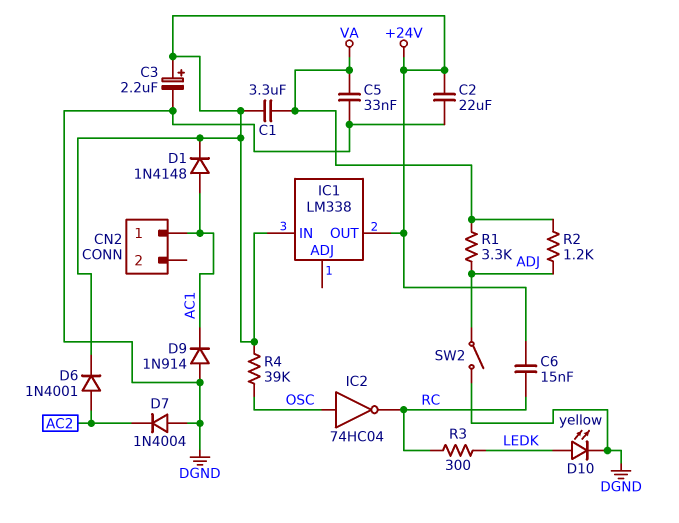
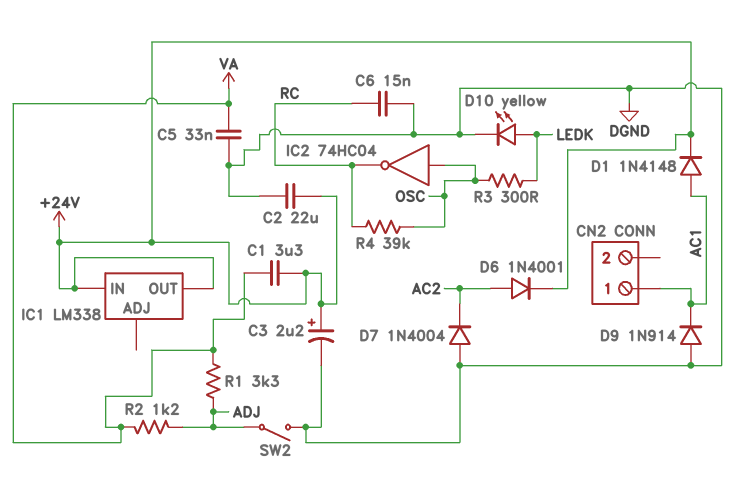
C6: 15nF (+24V, RC) -> 15nF (DGND, RC)
R3: 300 (LEDK, RC) -> 300 (LEDK, OSC)
R4: 39k (+24V, OSC) -> 39k (OSC, RC)

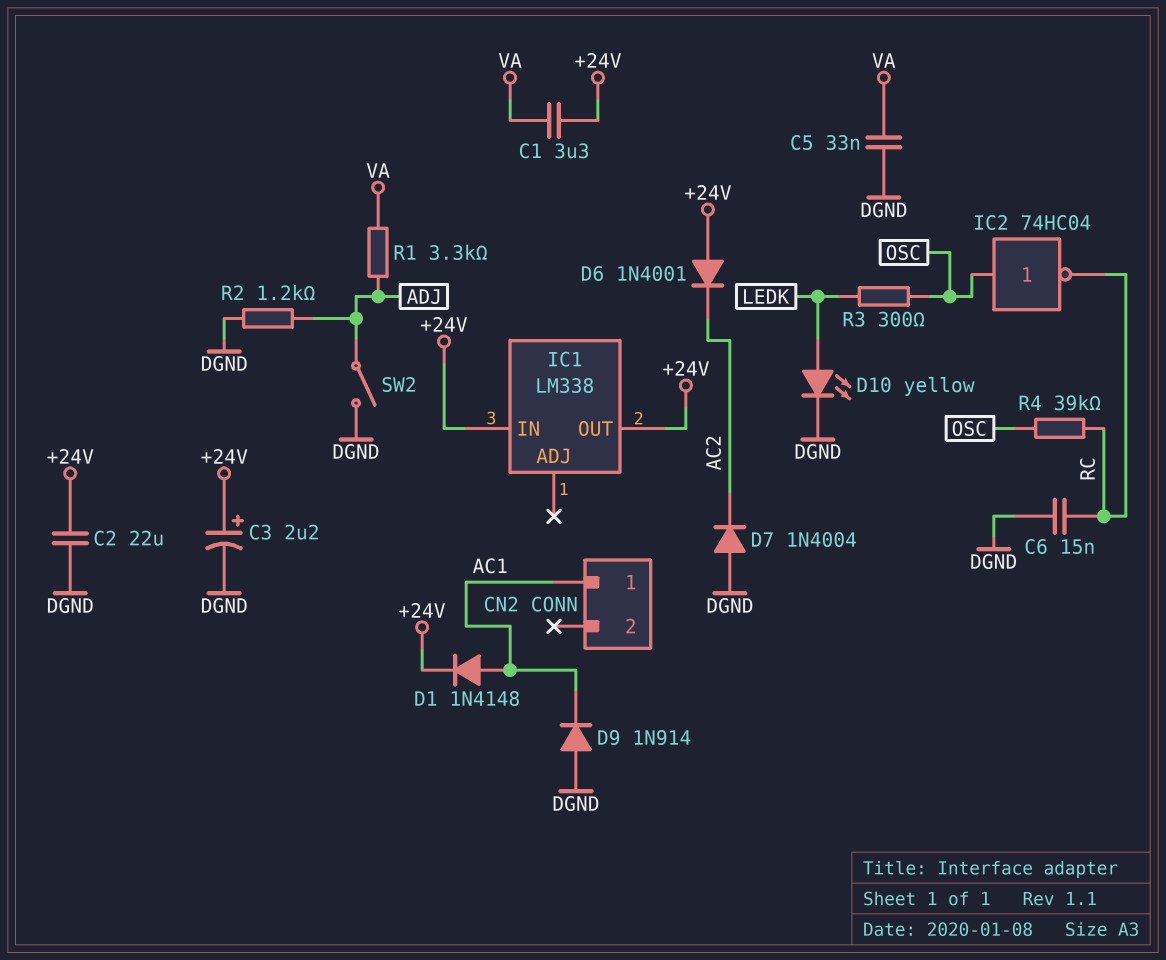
D6: diode 1N4001 (A AC2, K +24V) -> diode 1N4001 (A +24V, K AC2)
R2: 1.2k (ADJ, VA) -> 1.2k (ADJ, DGND)

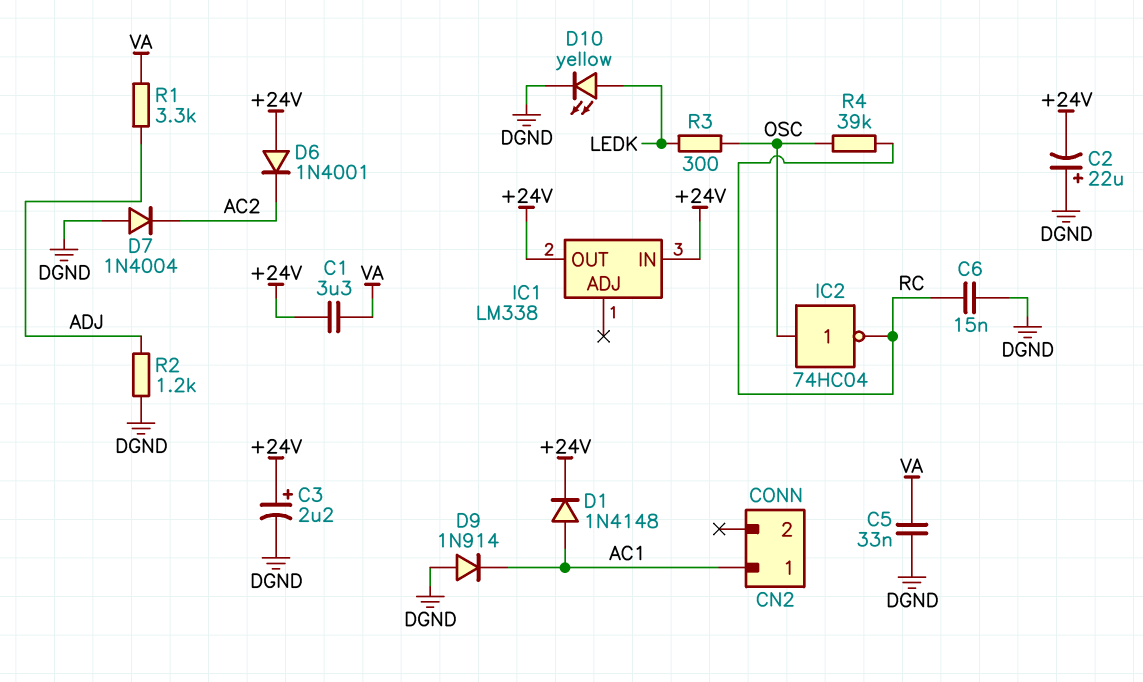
C2: 22uF (+24V, DGND) -> 22uF (plus DGND, minus +24V)
SW2: switch (ADJ, DGND) -> none

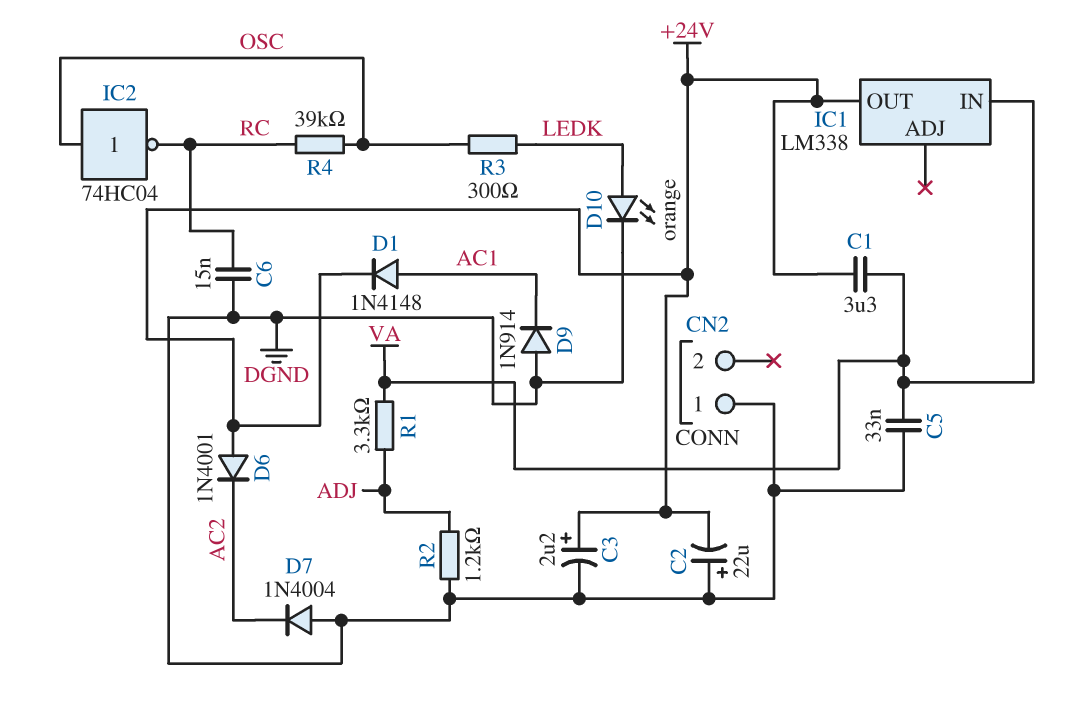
CN2 pin 1: AC1 -> DGND
D10: LED yellow (A LEDK, K DGND) -> LED orange (A LEDK, K DGND)
IC1 pin IN: +24V -> VA

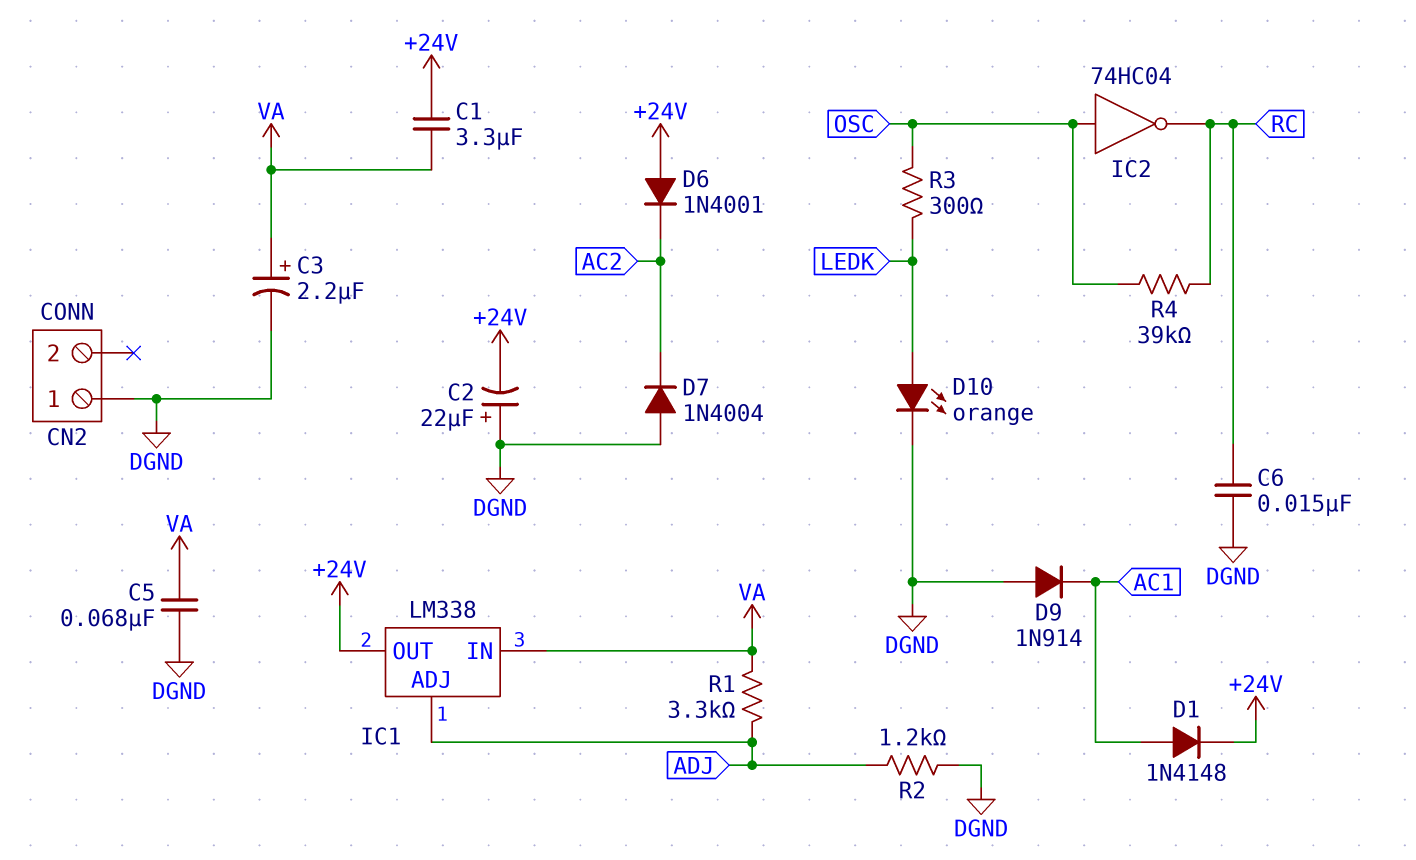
C3: 2.2uF (plus +24V, minus DGND) -> 2.2uF (plus VA, minus DGND)
C5: 33nF (DGND, VA) -> 68nF (DGND, VA)
IC1 pin ADJ: none -> ADJ

